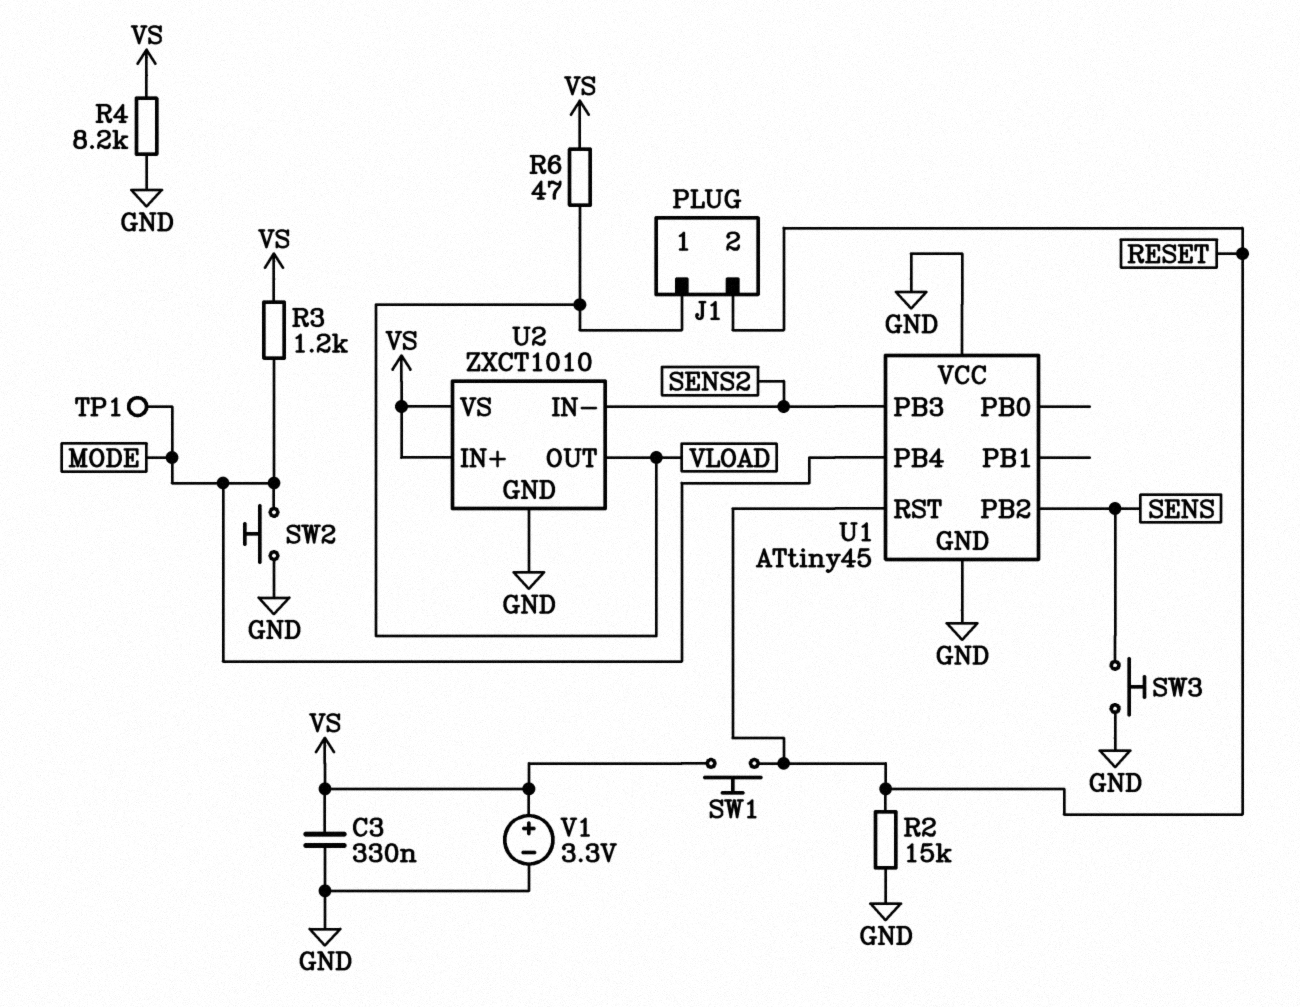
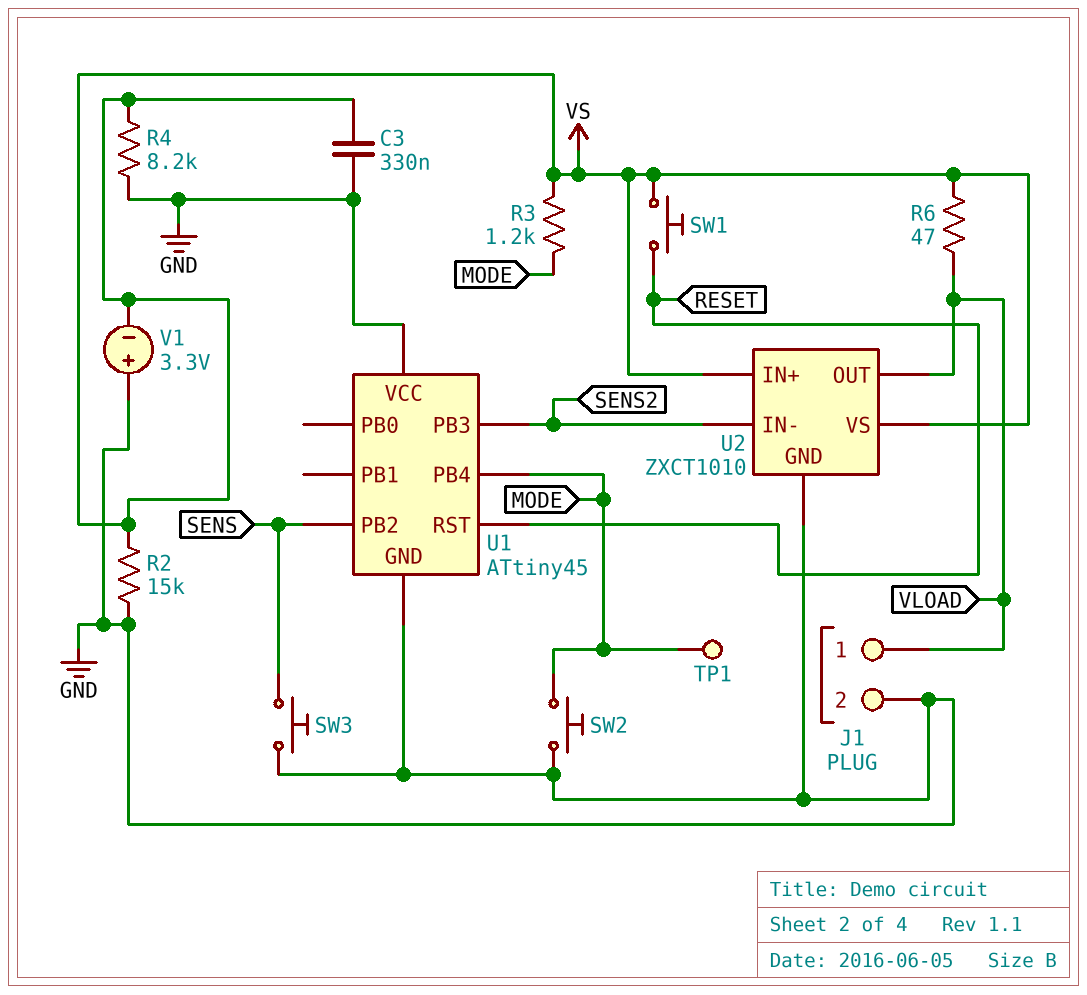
J1 pin 2: RESET -> GND
R2: 15k (GND, RESET) -> 15k (GND, VS)
V1: 3.3V (plus VS, minus GND) -> 3.3V (plus GND, minus VS)

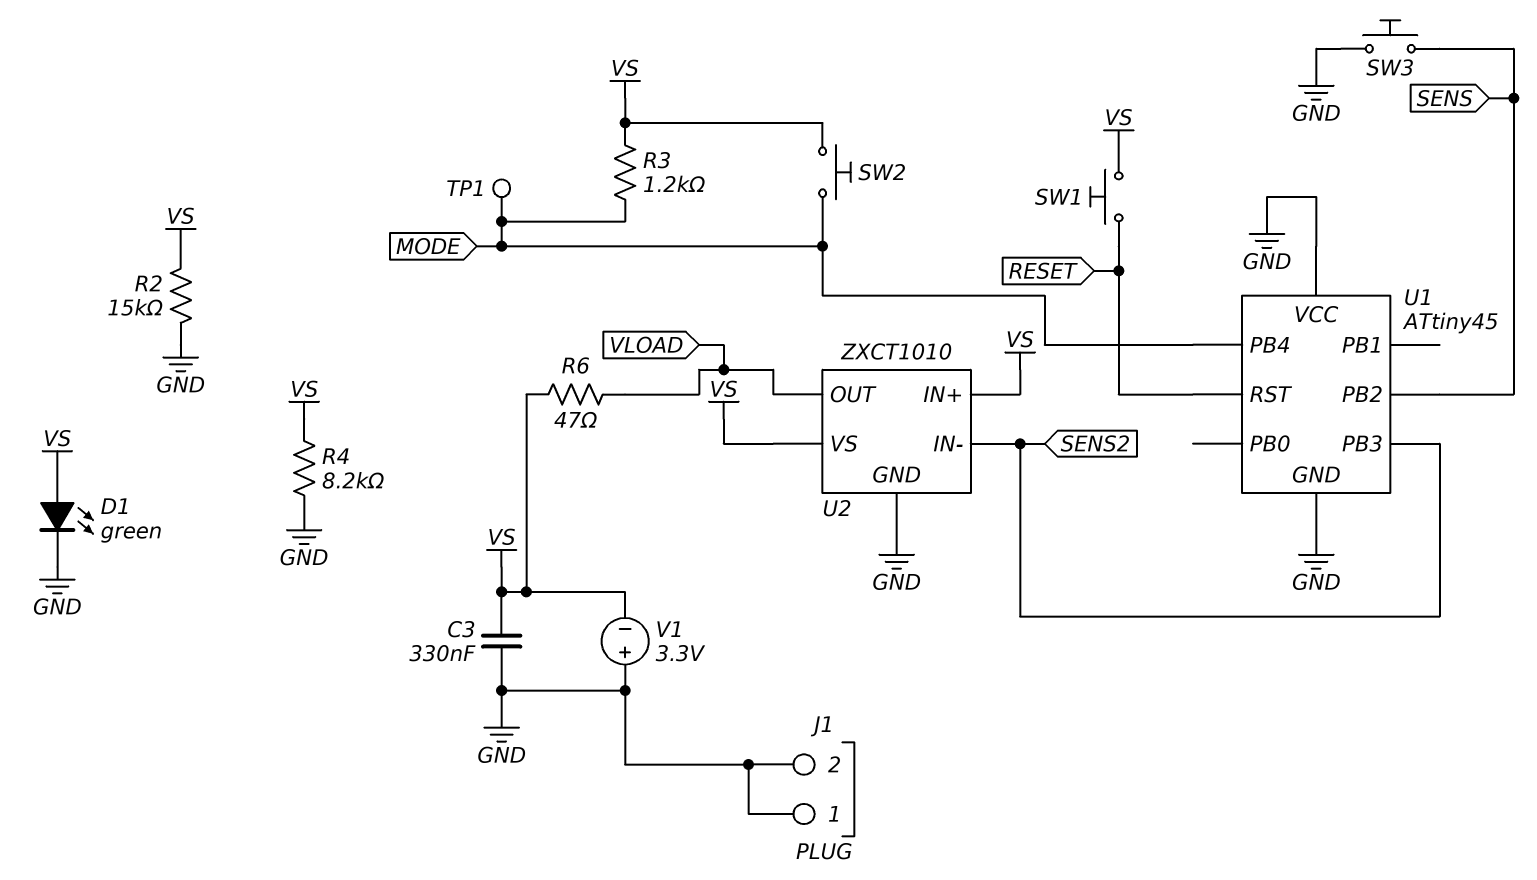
D1: none -> LED green (A VS, K GND)
J1 pin 1: VLOAD -> GND
SW2: button (GND, MODE) -> button (MODE, VS)

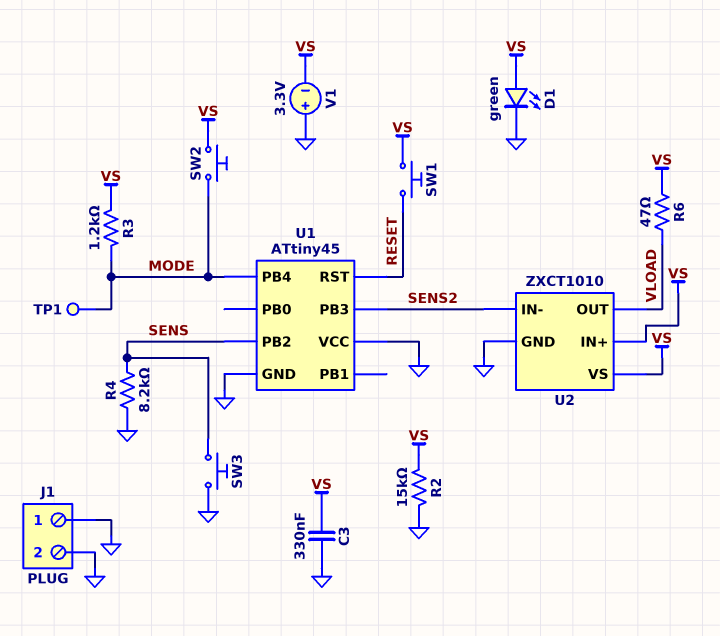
R4: 8.2k (GND, VS) -> 8.2k (GND, SENS)

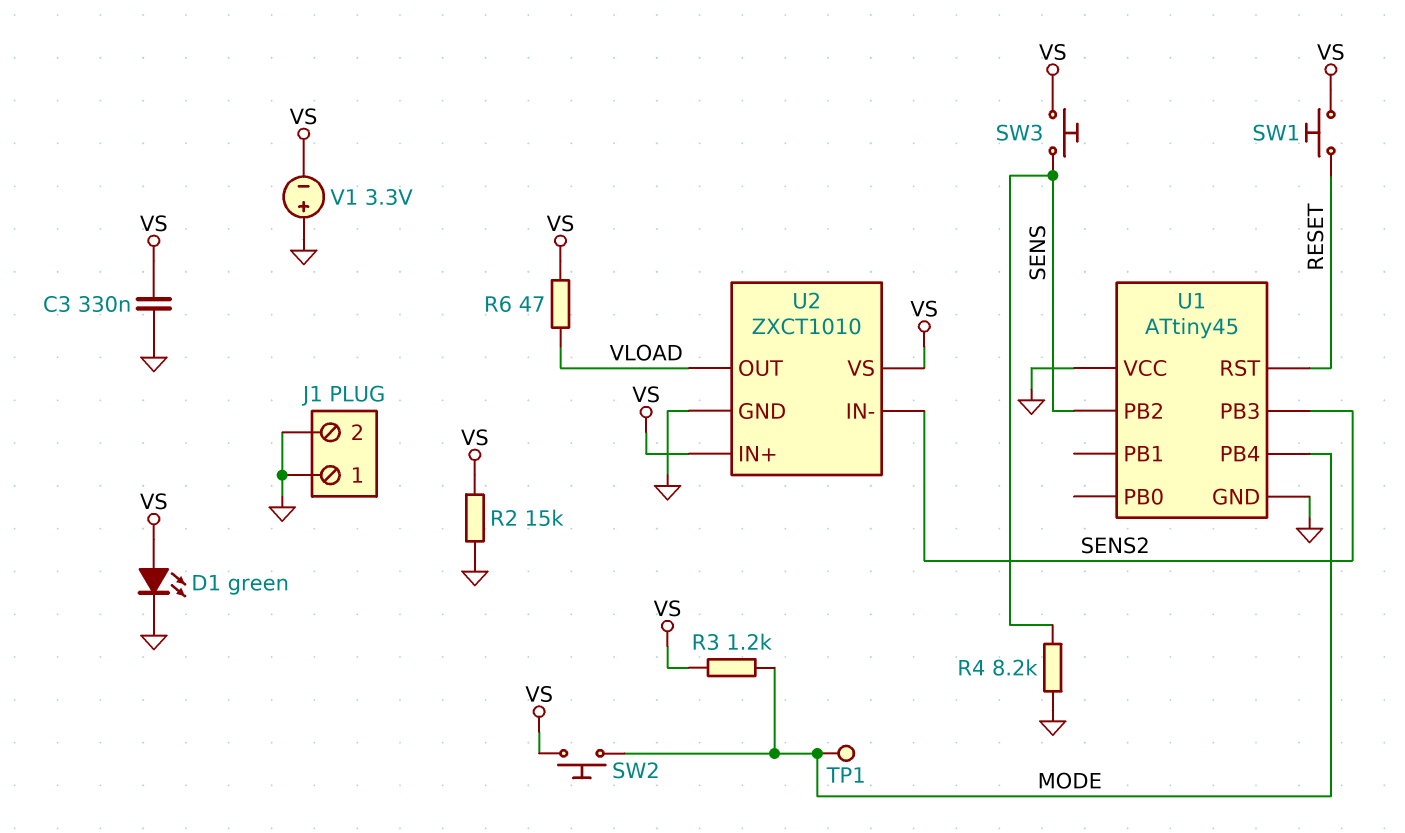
SW3: button (GND, SENS) -> button (SENS, VS)

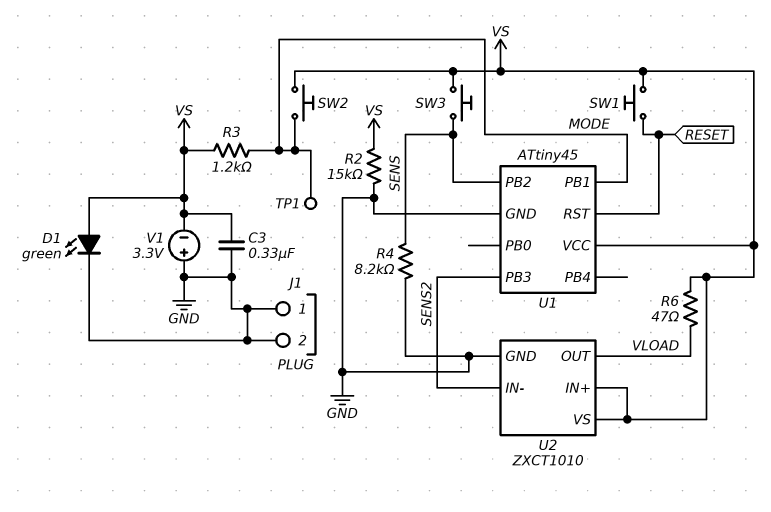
U1 pin PB1: none -> MODE
U1 pin PB4: MODE -> none
U1 pin VCC: GND -> VS

